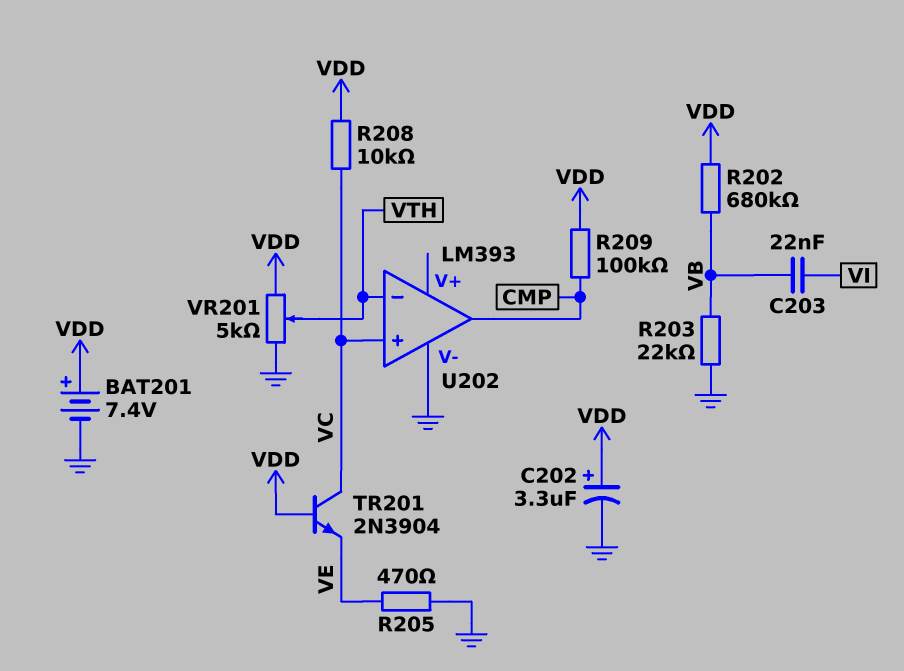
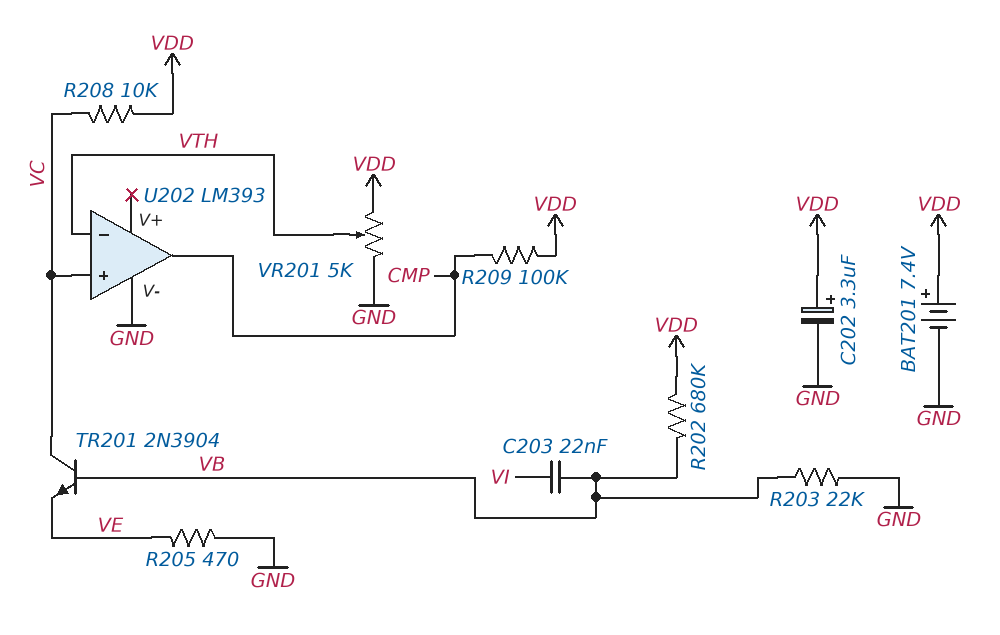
TR201: NPN 2N3904 (B VDD, C VC, E VE) -> NPN 2N3904 (B VB, C VC, E VE)

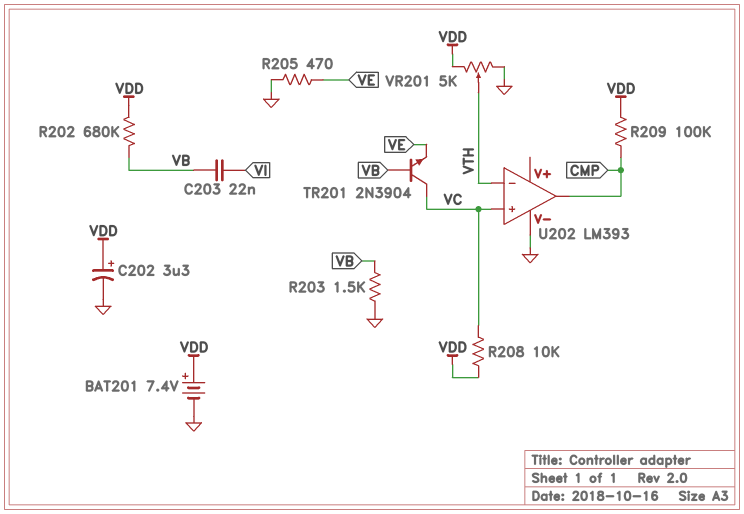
R203: 22k (GND, VB) -> 1.5k (GND, VB)

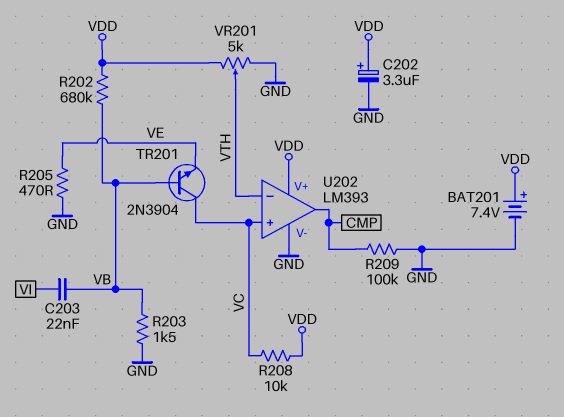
R209: 100k (CMP, VDD) -> 100k (CMP, GND)
U202 pin V+: none -> VDD

